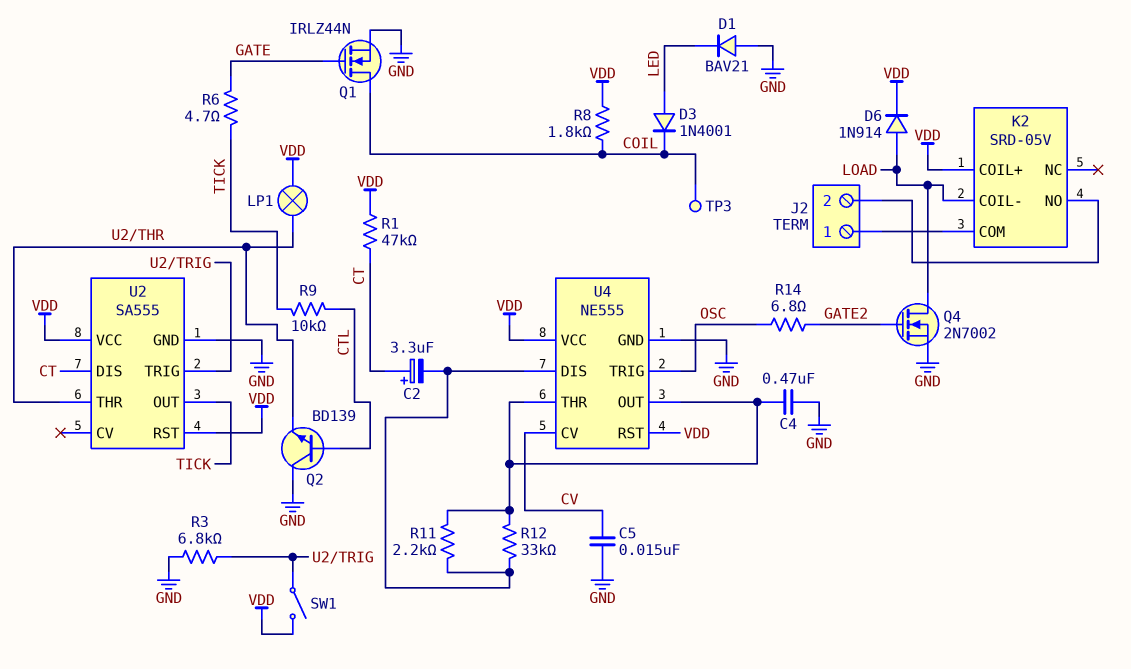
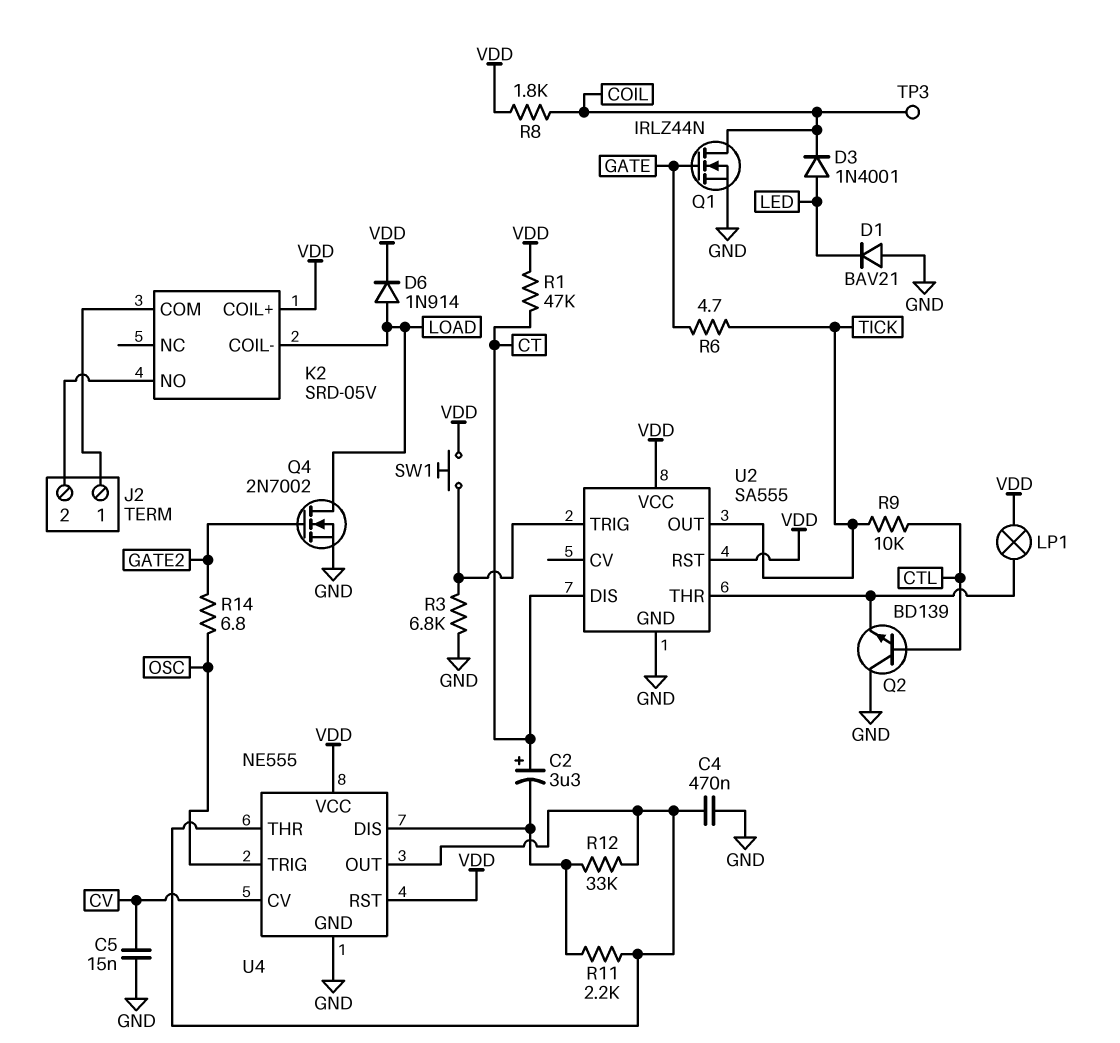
SW1: switch (U2/TRIG, VDD) -> button (U2/TRIG, VDD)

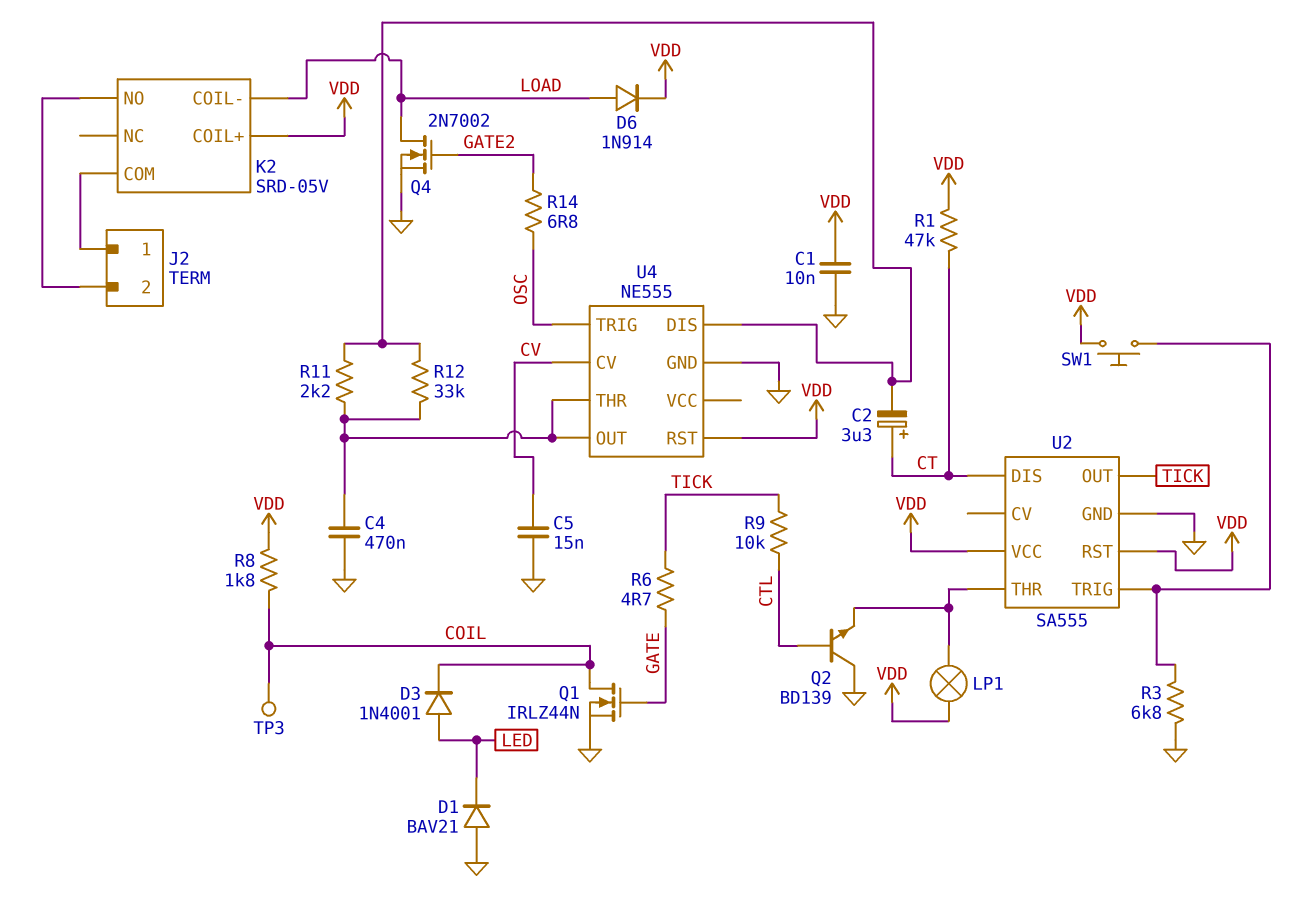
C1: none -> 10nF (GND, VDD)
U4 pin VCC: VDD -> none

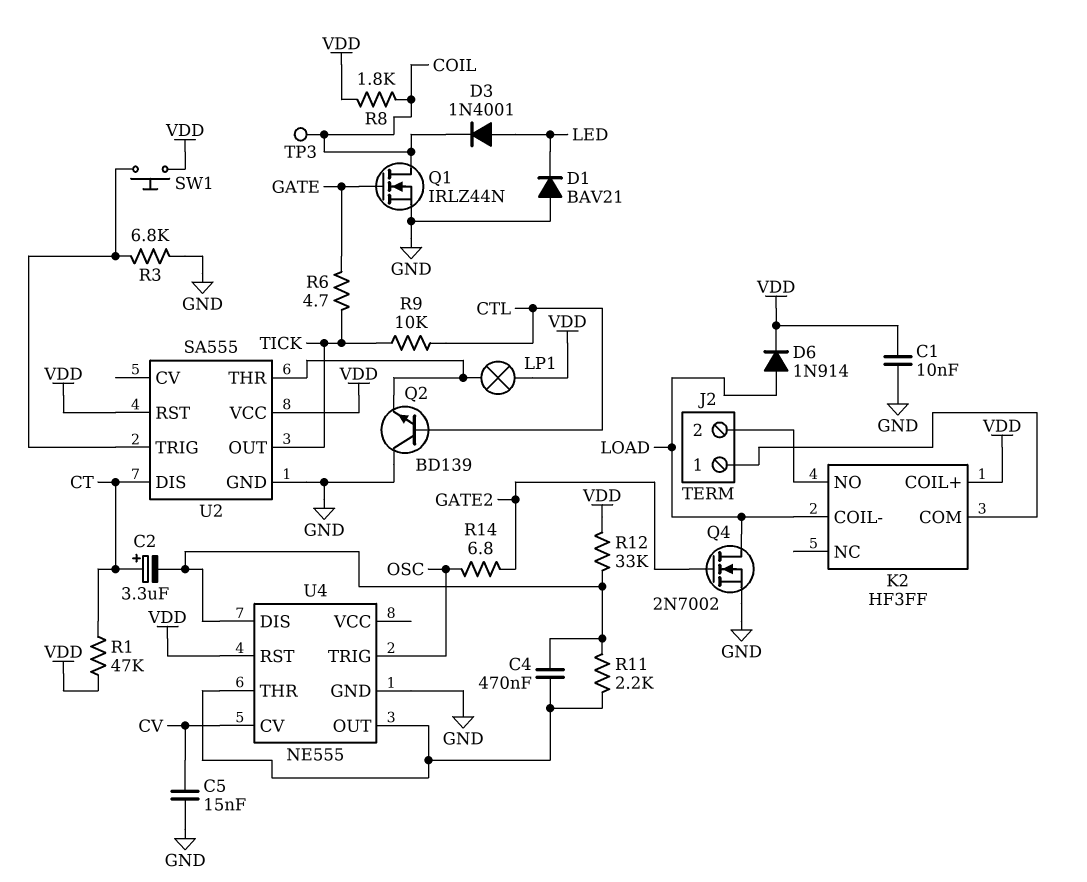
C4: 470nF (GND, U4/OUT) -> 470nF (U4/DIS, U4/OUT)
K2: SRD-05V -> HF3FF
R12: 33k (U4/DIS, U4/OUT) -> 33k (U4/DIS, VDD)

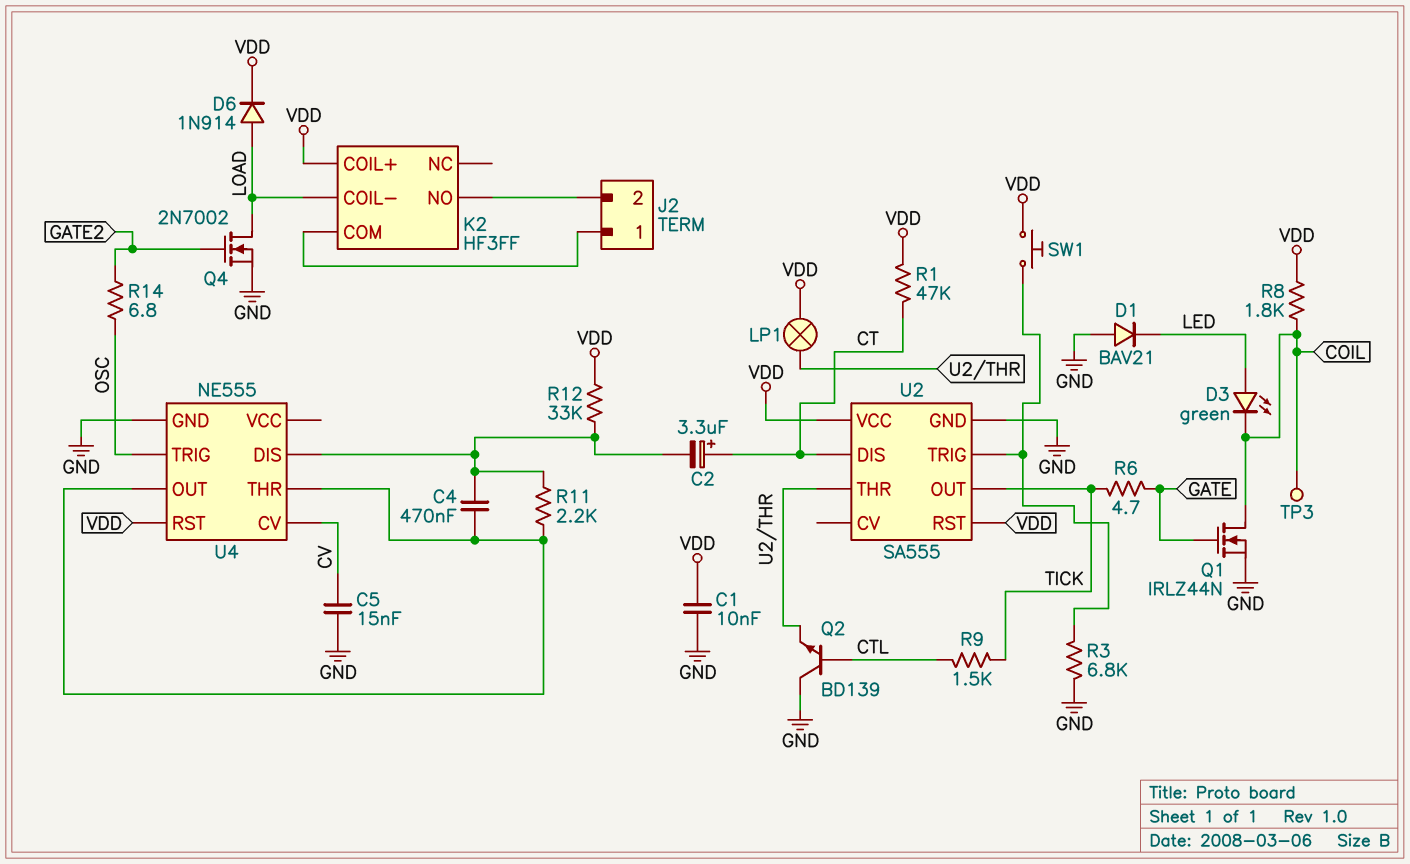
D3: diode 1N4001 (A LED, K COIL) -> LED green (A LED, K COIL)
R9: 10k (CTL, TICK) -> 1.5k (CTL, TICK)

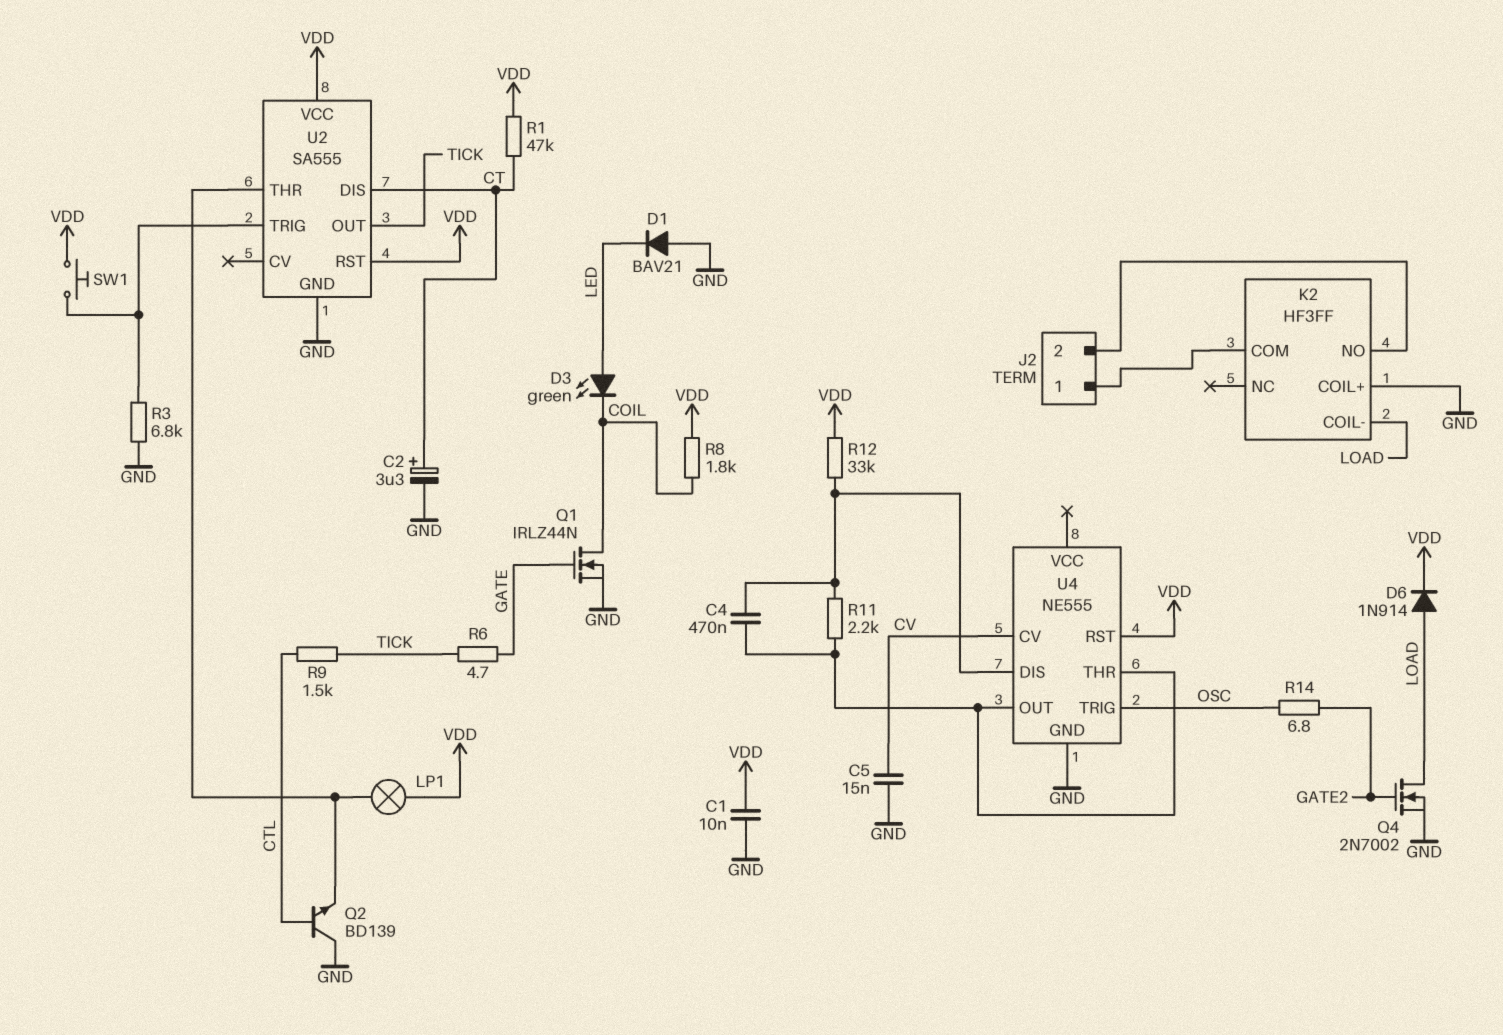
C2: 3.3uF (plus CT, minus U4/DIS) -> 3.3uF (plus CT, minus GND)
K2 pin COIL+: VDD -> GND
TP3: test point (COIL) -> none

